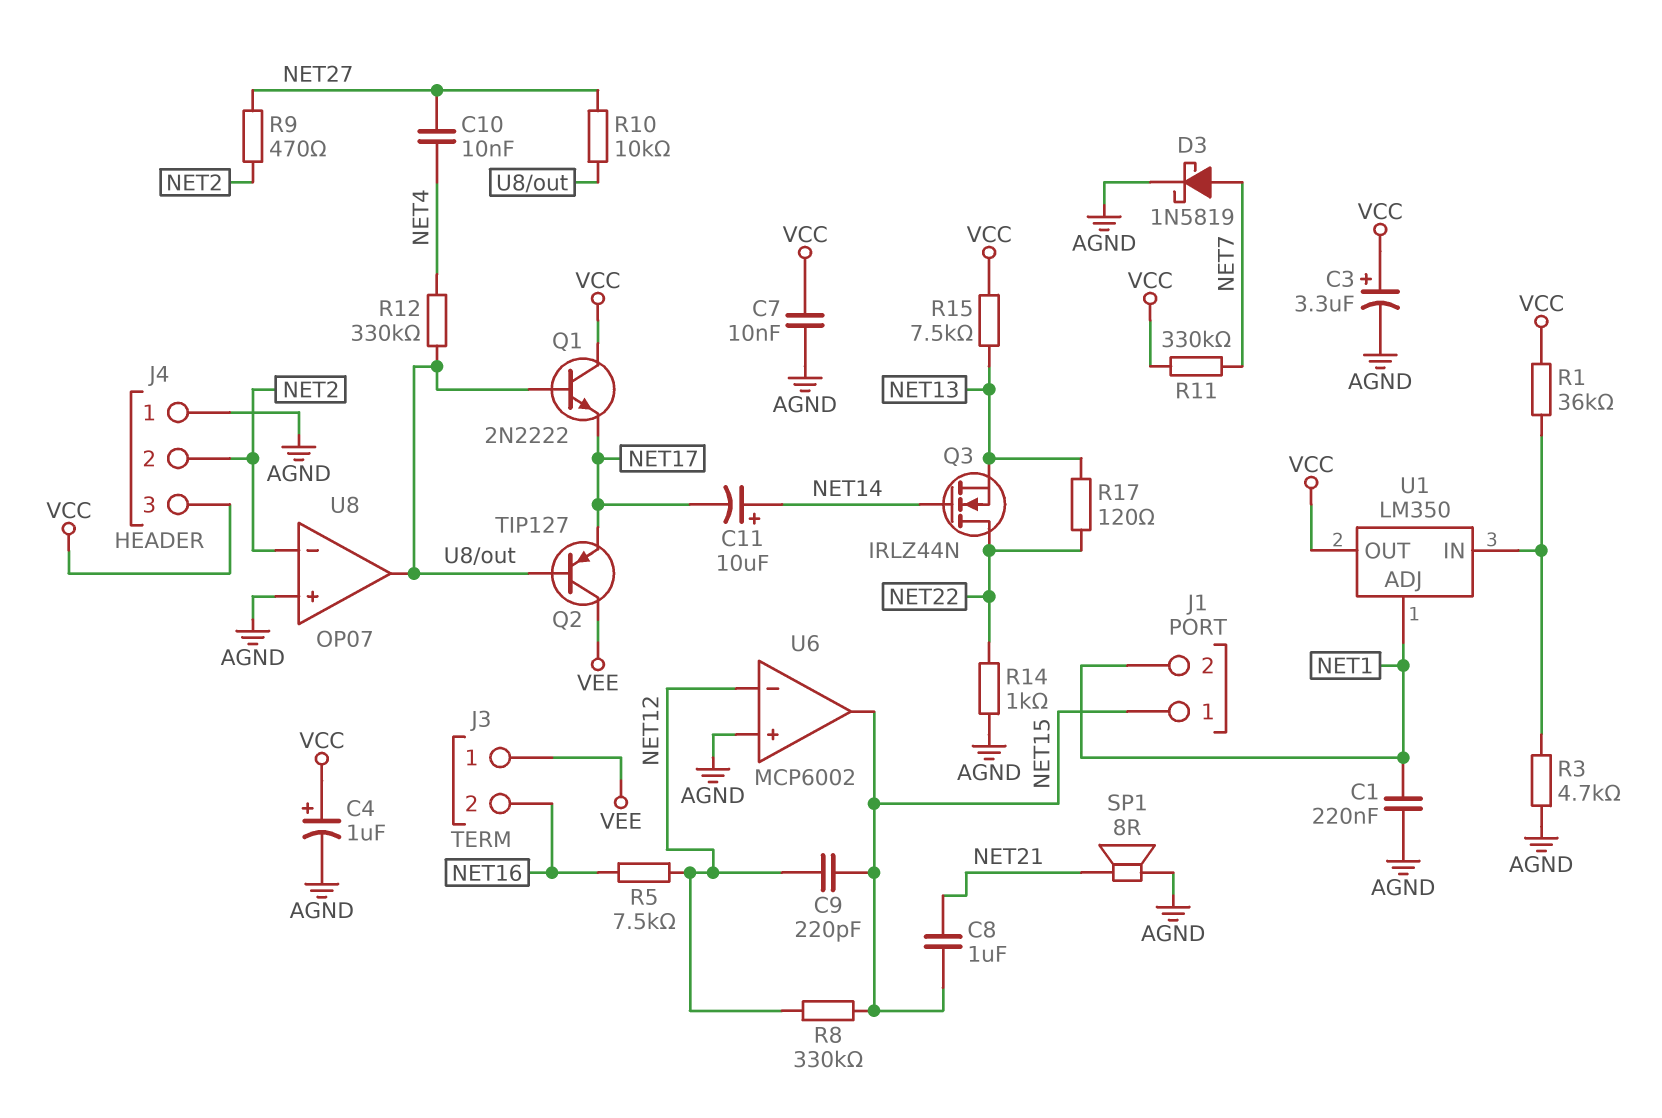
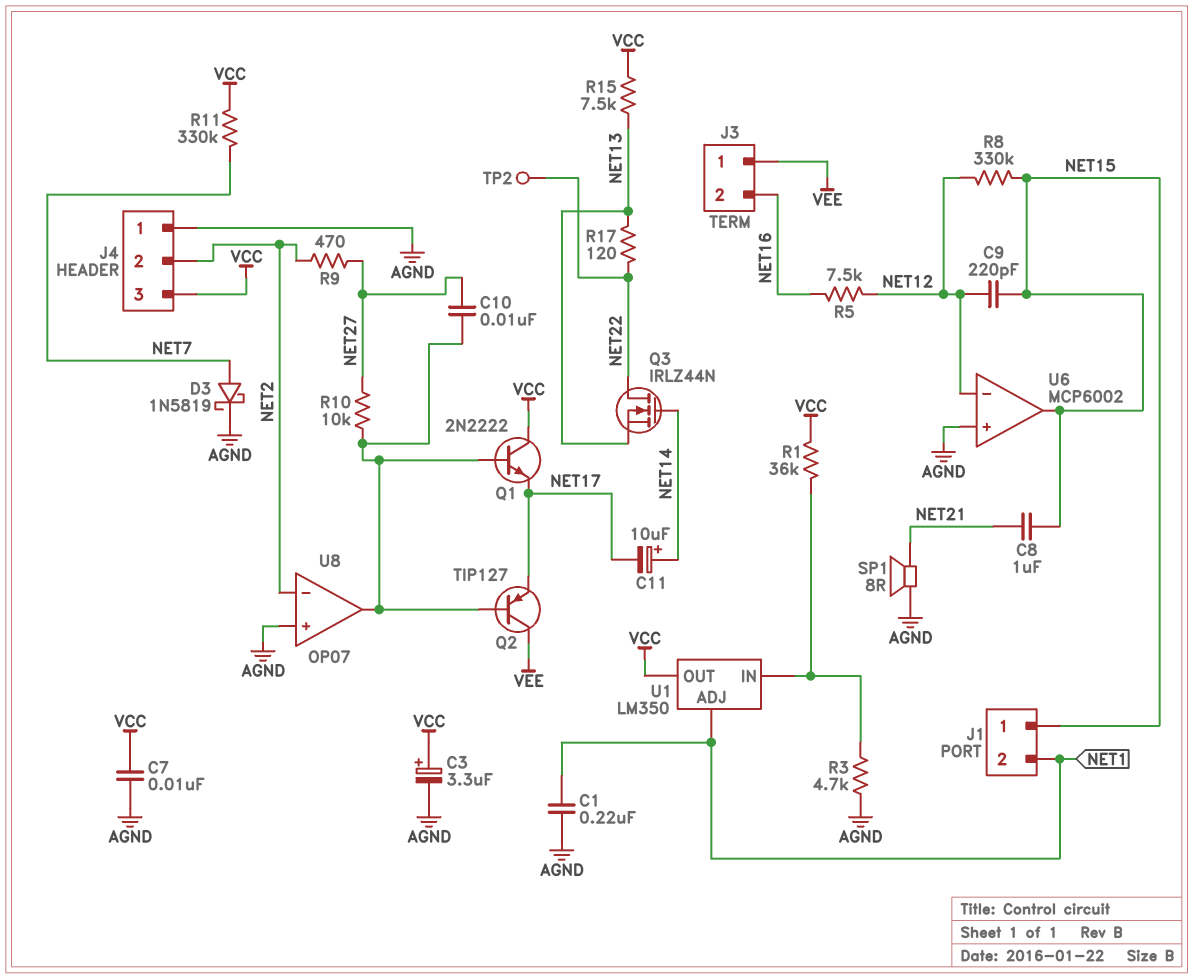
C4: 1uF (plus VCC, minus AGND) -> none
C10: 10nF (NET4, NET27) -> 10nF (NET27, U8/out)
R12: 330k (NET4, U8/out) -> none
R14: 1k (AGND, NET22) -> none
TP2: none -> test point (NET22)

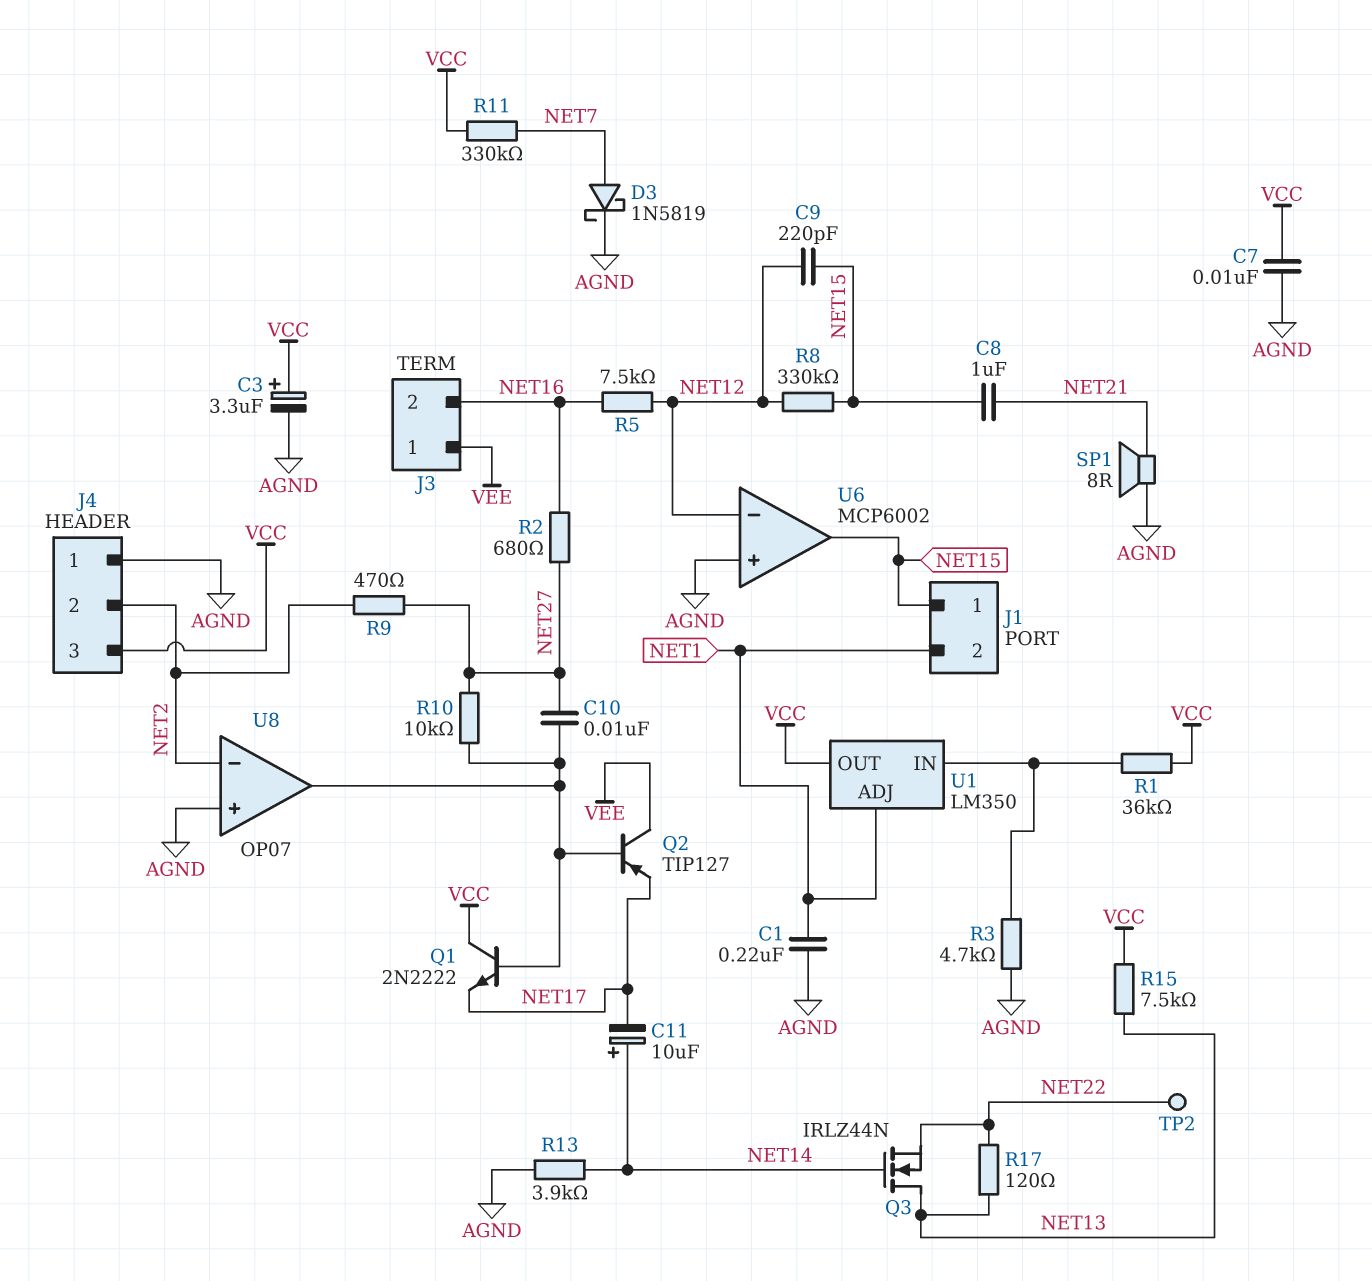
Q3: NMOS IRLZ44N (G NET14, D NET22, S NET13) -> NMOS IRLZ44N (G NET14, D NET13, S NET22)
R2: none -> 680 (NET16, NET27)
R13: none -> 3.9k (AGND, NET14)

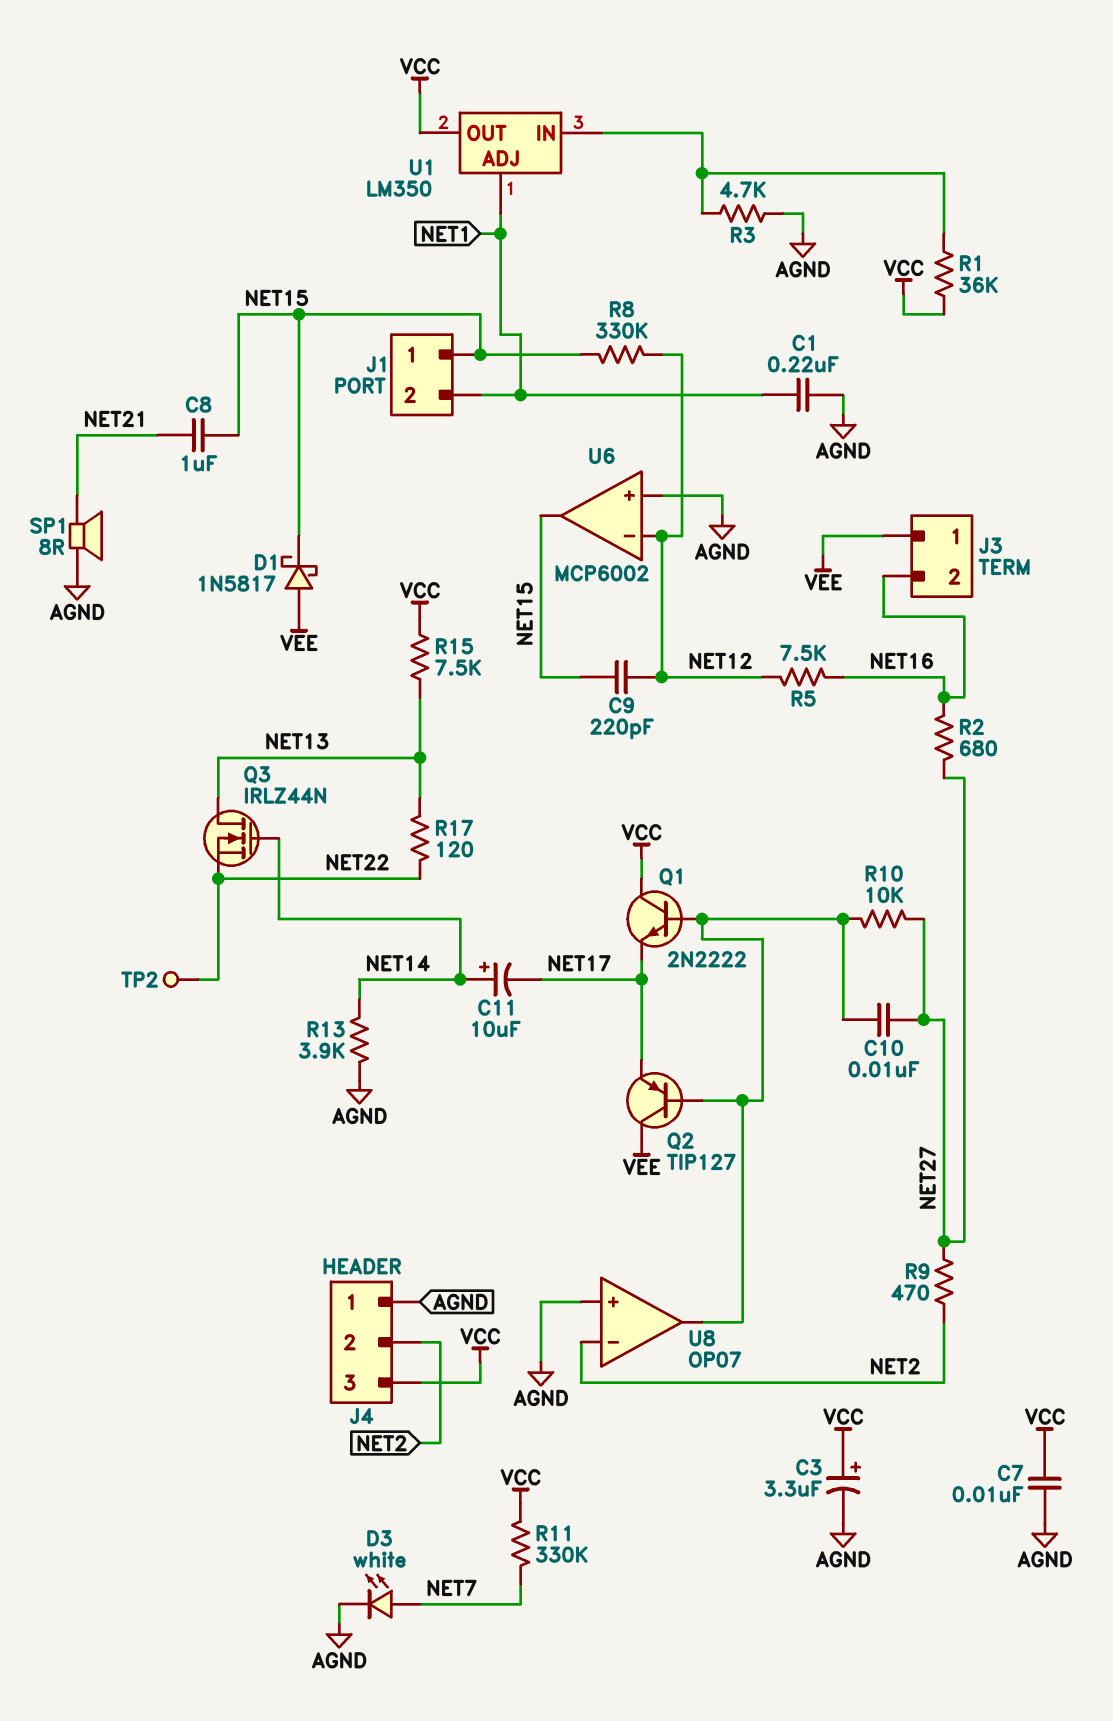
D1: none -> schottky 1N5817 (A VEE, K NET15)
D3: schottky 1N5819 (A NET7, K AGND) -> LED white (A NET7, K AGND)

